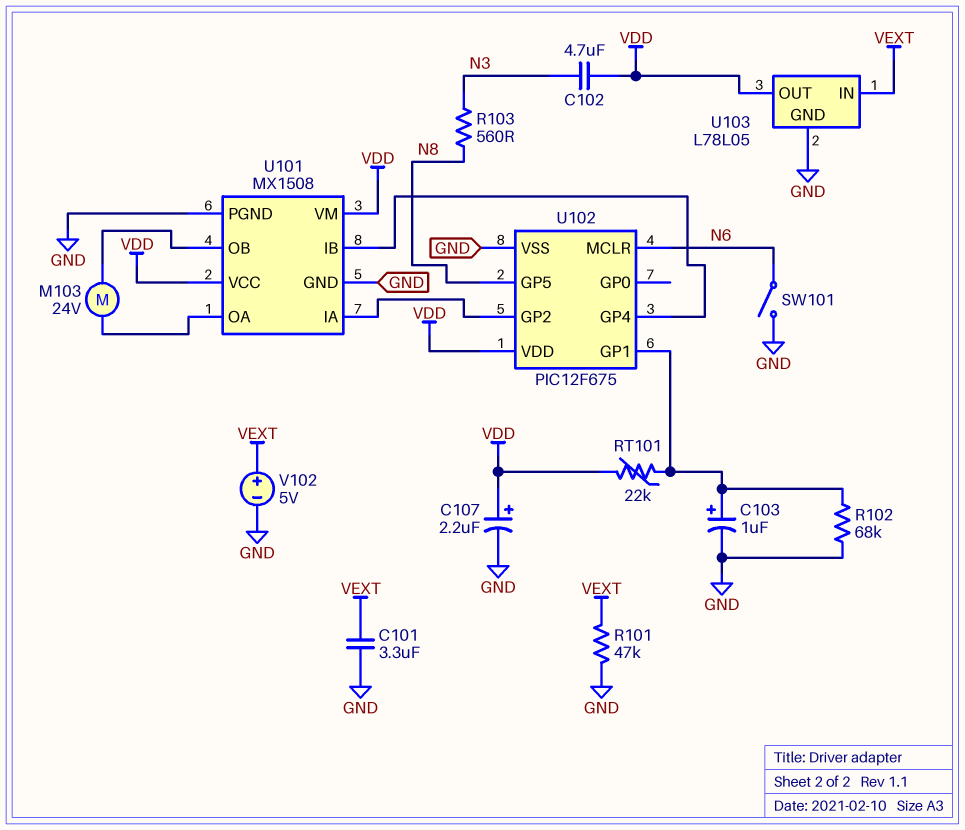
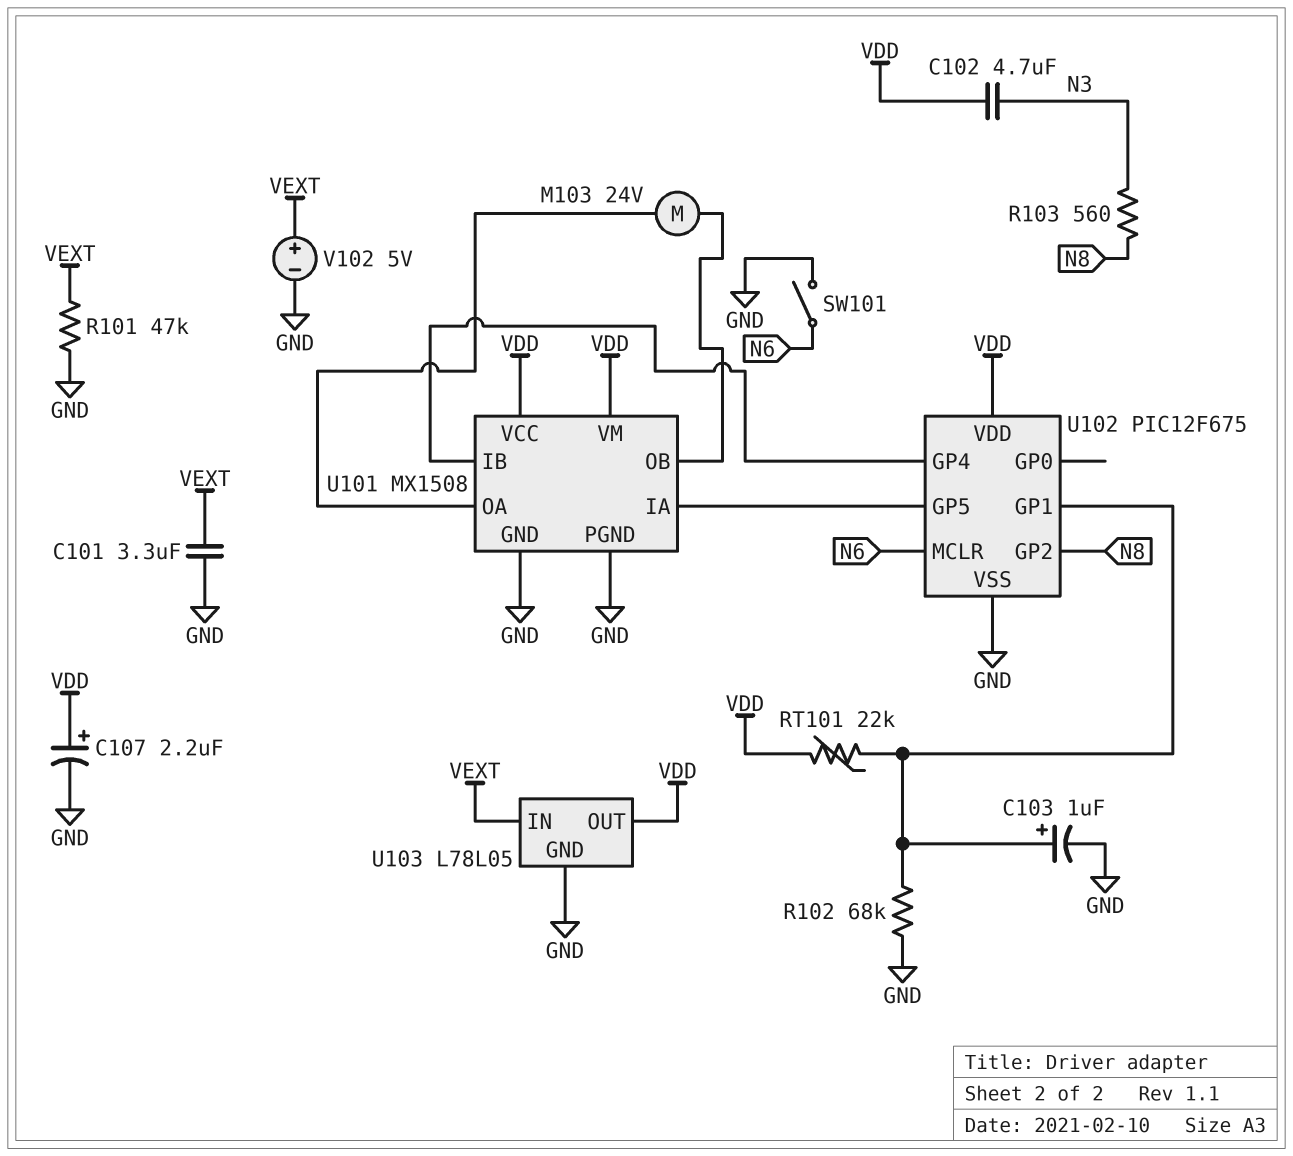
U102 pin GP2: U101/IA -> N8
U102 pin GP5: N8 -> U101/IA

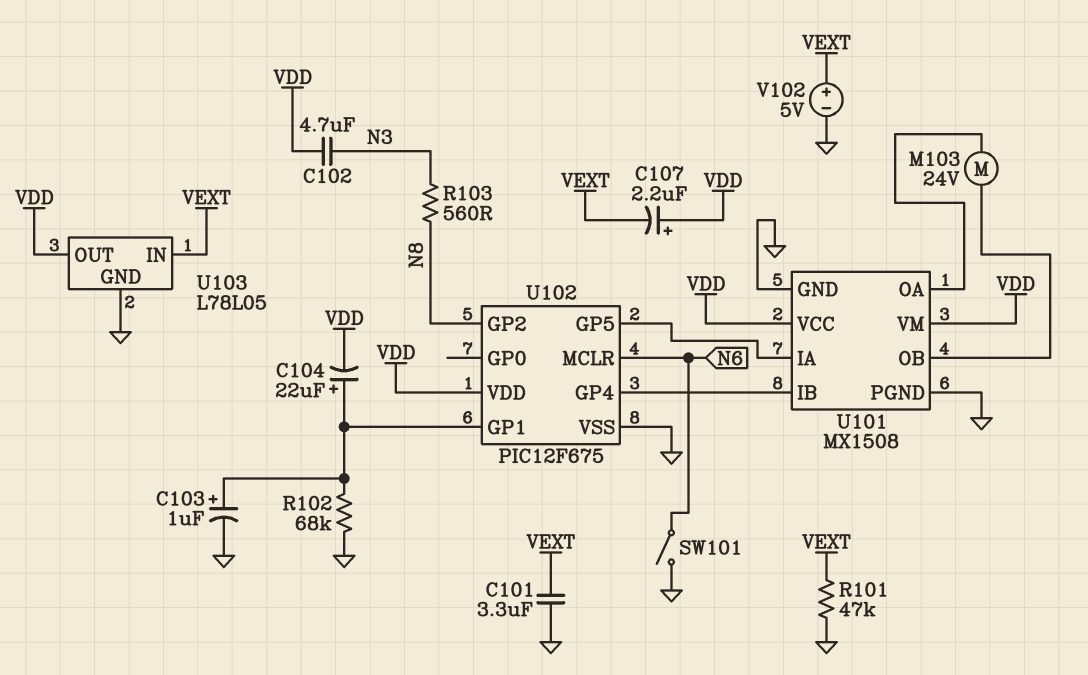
C104: none -> 22uF (plus U102/GP1, minus VDD)
C107: 2.2uF (plus VDD, minus GND) -> 2.2uF (plus VDD, minus VEXT)
RT101: 22k (U102/GP1, VDD) -> none

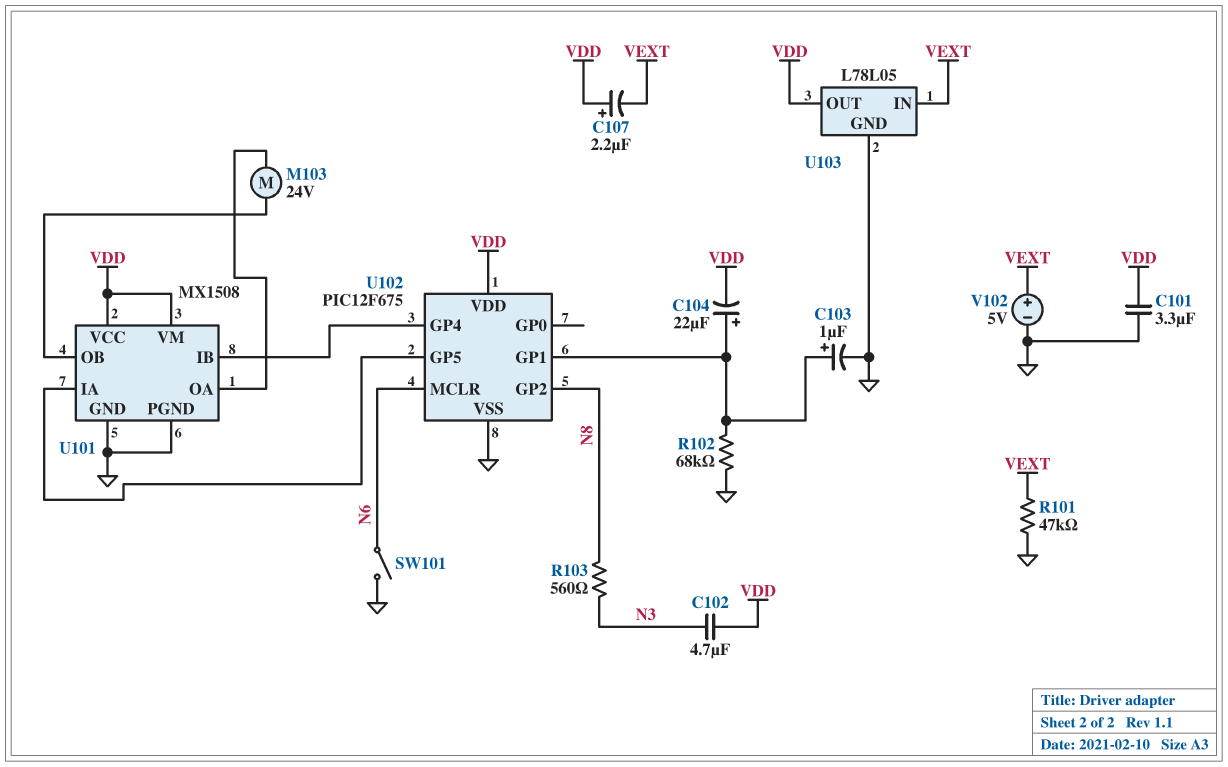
C101: 3.3uF (GND, VEXT) -> 3.3uF (GND, VDD)

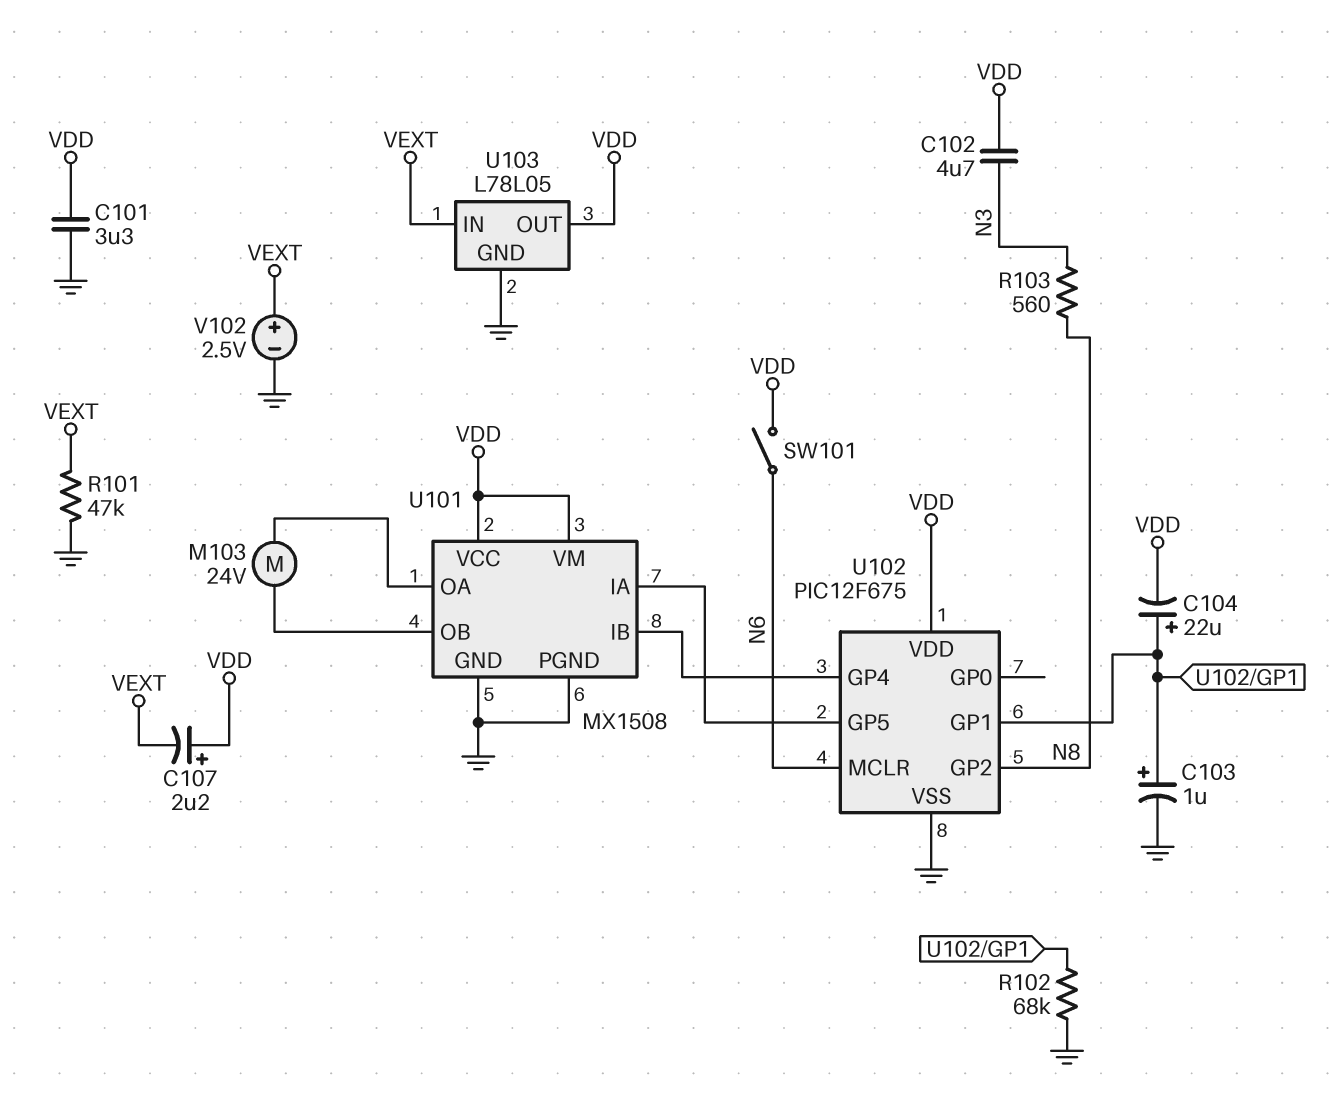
SW101: switch (GND, N6) -> switch (N6, VDD)
V102: 5V (plus VEXT, minus GND) -> 2.5V (plus VEXT, minus GND)

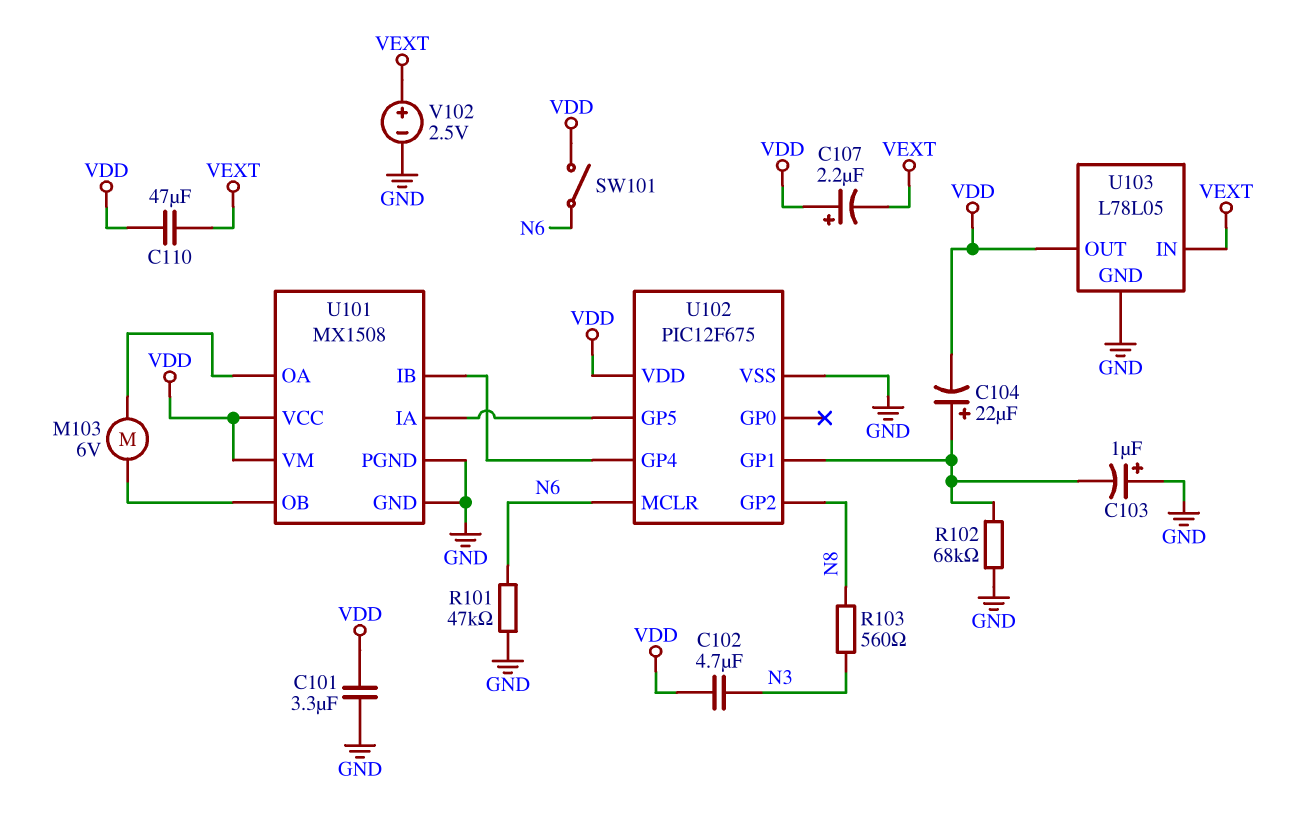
C103: 1uF (plus U102/GP1, minus GND) -> 1uF (plus GND, minus U102/GP1)
C110: none -> 47uF (VDD, VEXT)
M103: motor 24V (U101/OA, U101/OB) -> motor 6V (U101/OA, U101/OB)
R101: 47k (GND, VEXT) -> 47k (GND, N6)

